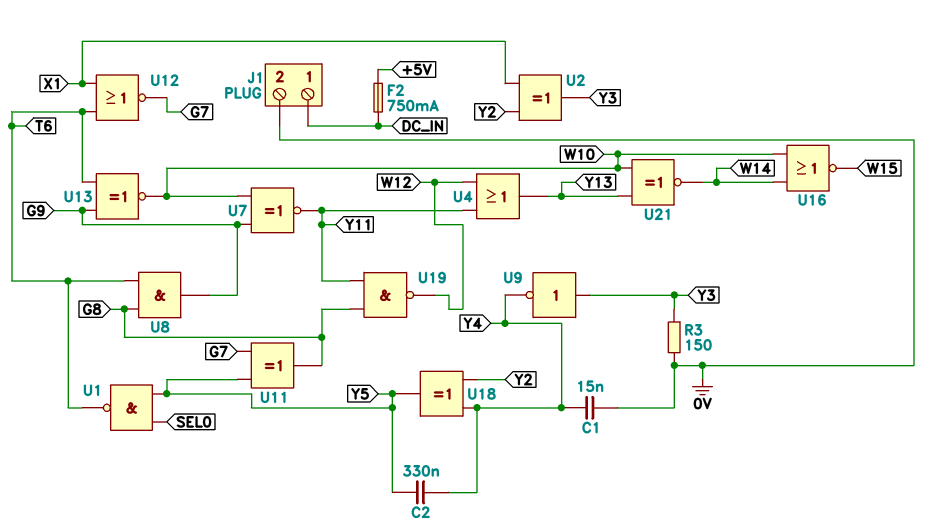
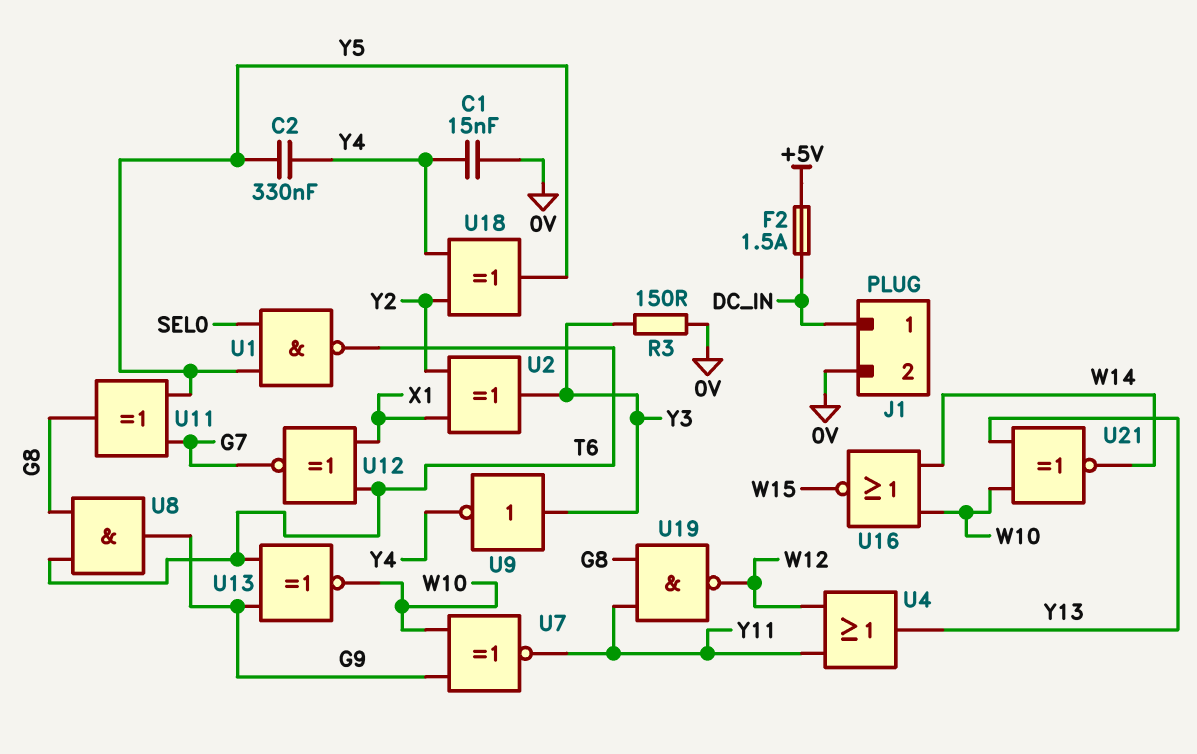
F2: 750mA (+5V, DC_IN) -> 1.5A (+5V, DC_IN)
U12: NOR (in T6, in X1, out G7) -> XNOR (in T6, in X1, out G7)

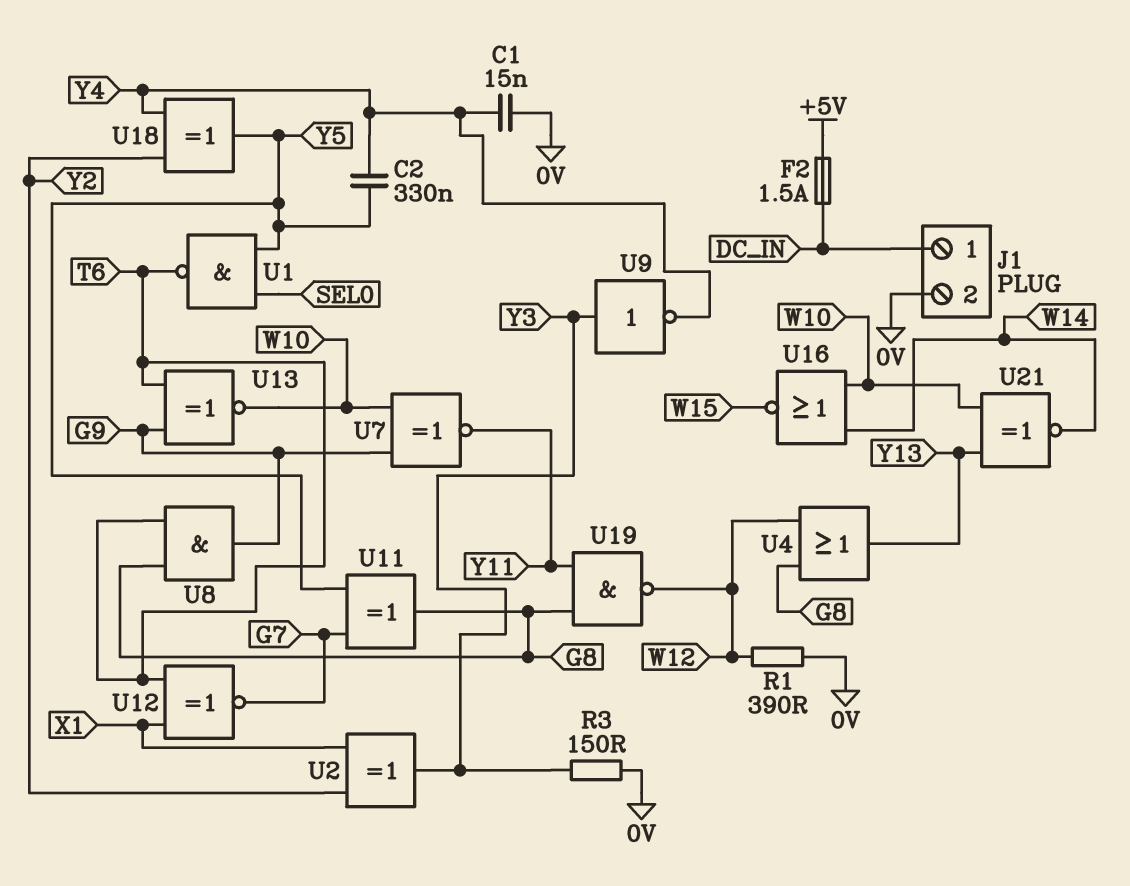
R1: none -> 390 (0V, W12)
U4: OR (in W12, in Y11, out Y13) -> OR (in G8, in W12, out Y13)

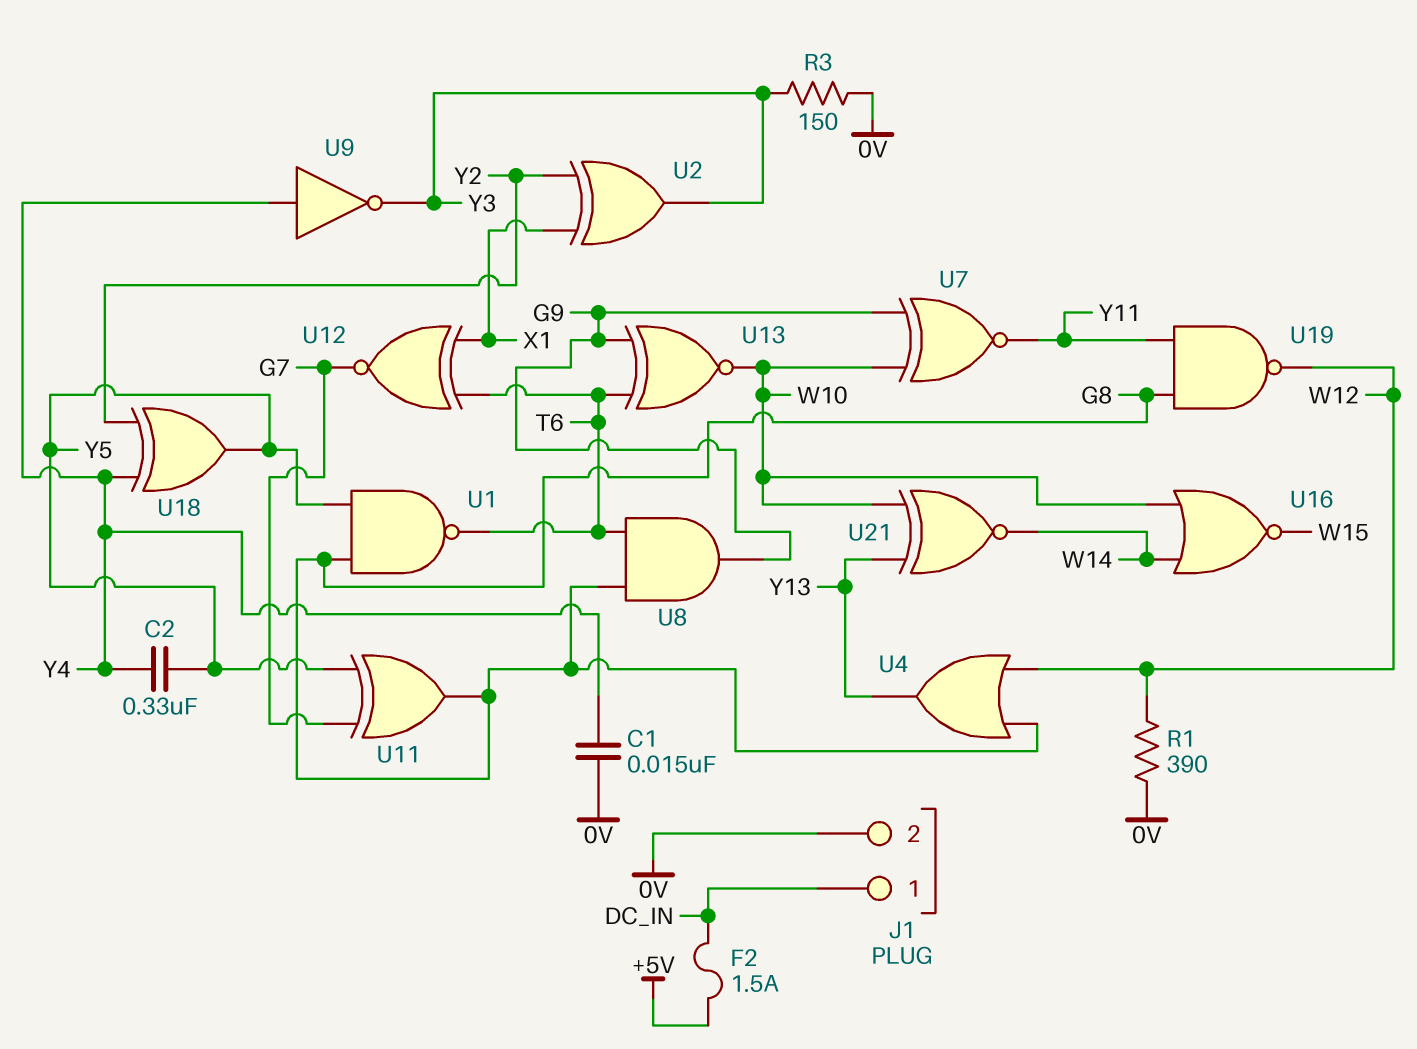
U1: NAND (in SEL0, in Y5, out T6) -> NAND (in G8, in Y5, out T6)
U9: NOT (in Y3, out Y4) -> NOT (in Y4, out Y3)

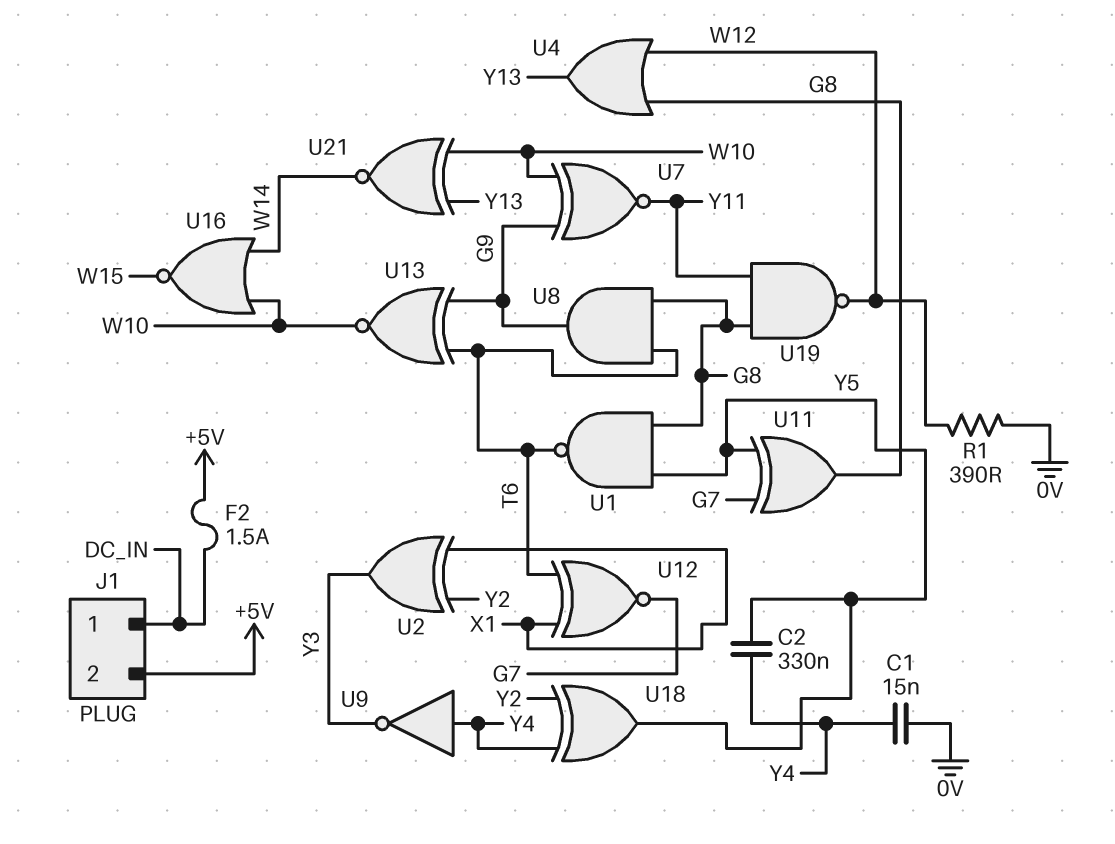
J1 pin 2: 0V -> +5V
R3: 150 (0V, Y3) -> none

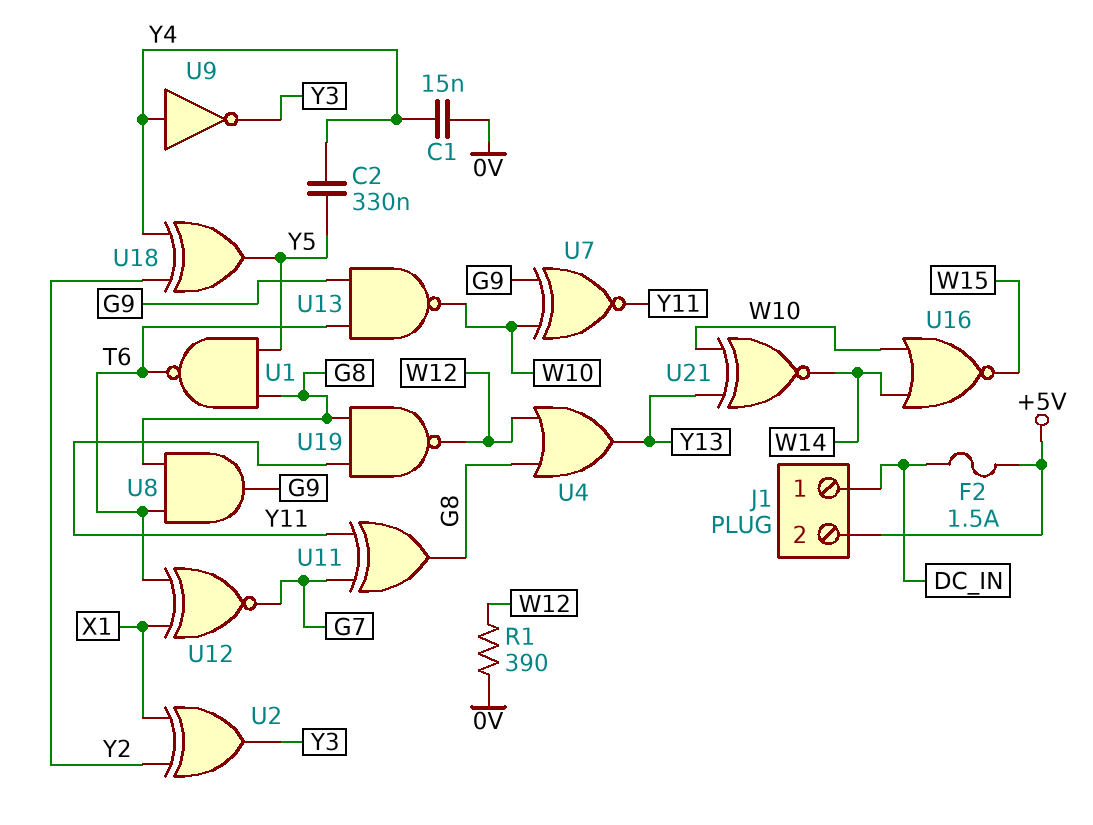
U11: XOR (in G7, in Y5, out G8) -> XOR (in G7, in Y11, out G8)
U13: XNOR (in G9, in T6, out W10) -> NAND (in G9, in T6, out W10)

